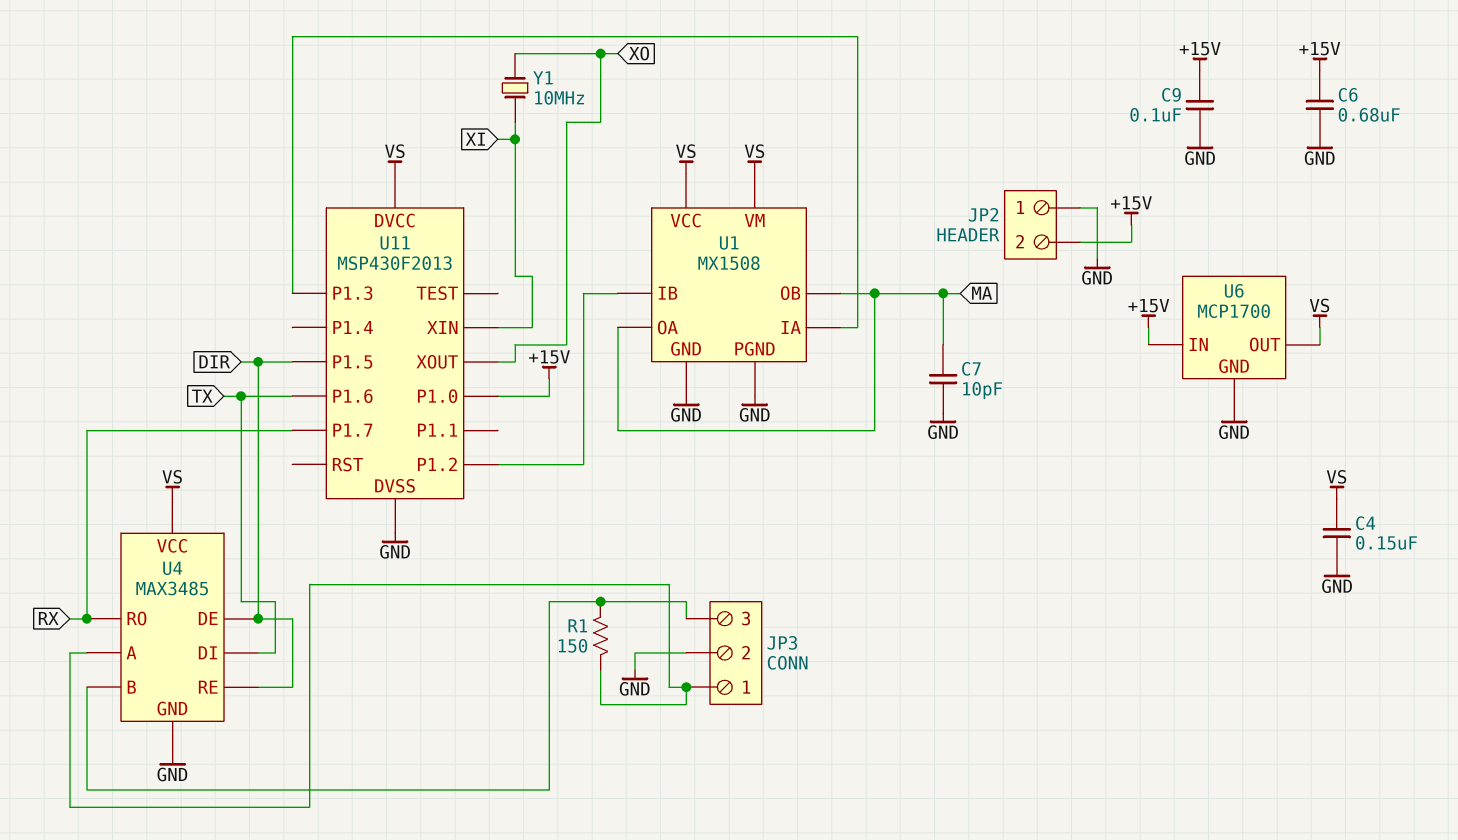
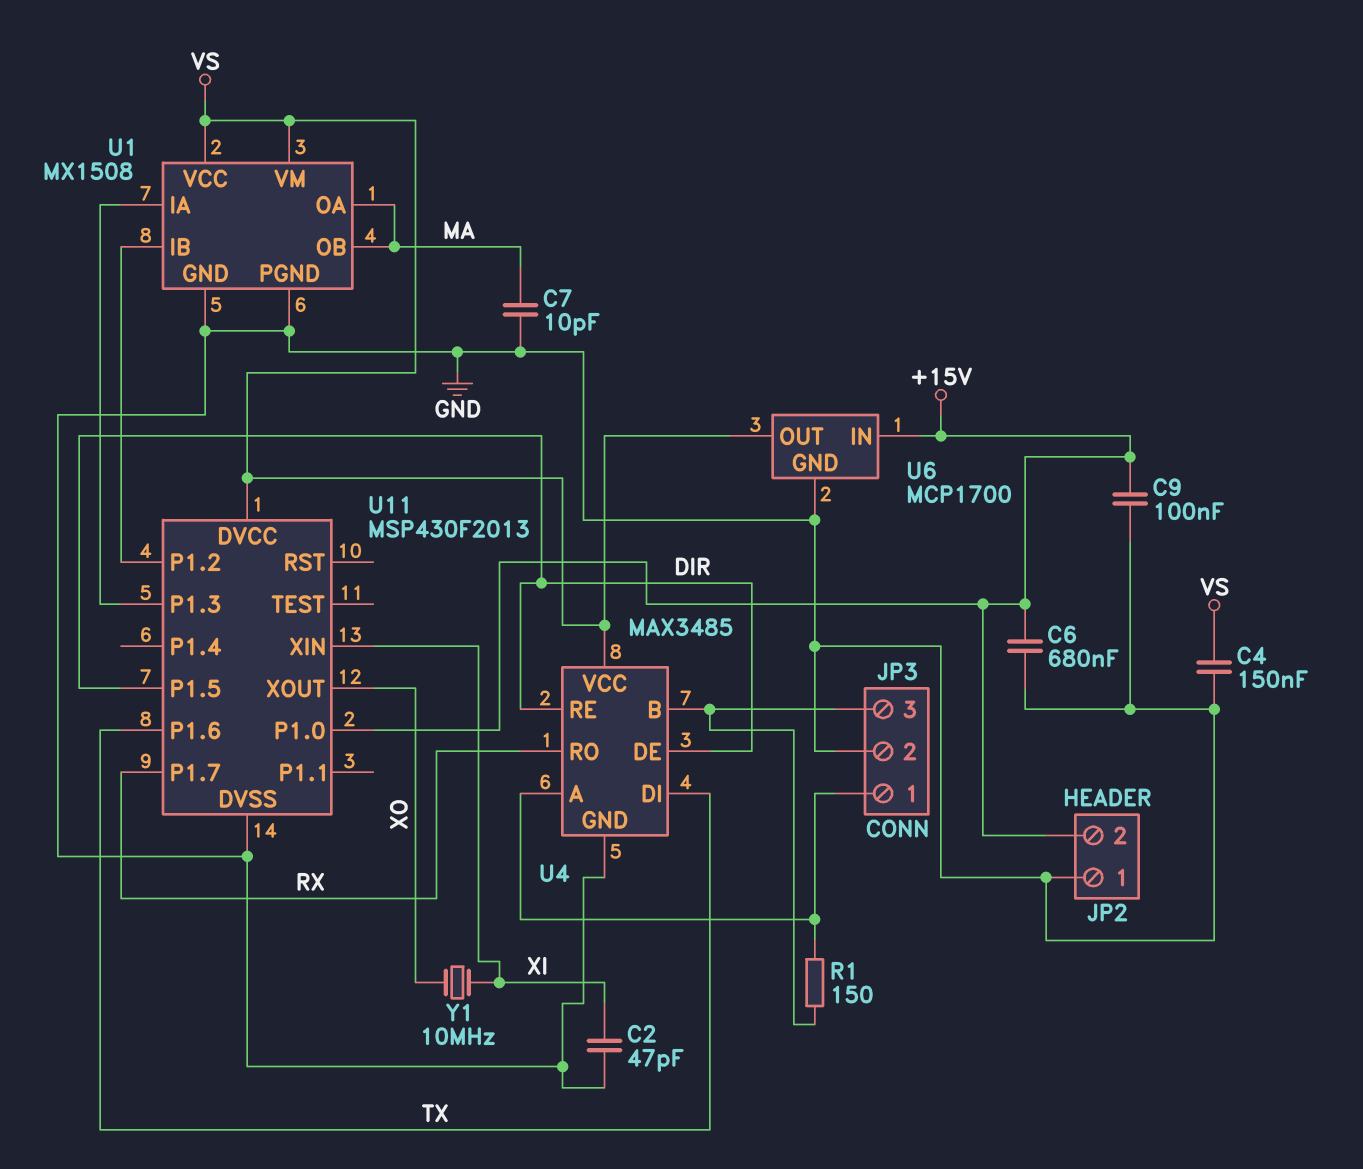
C2: none -> 47pF (GND, XI)

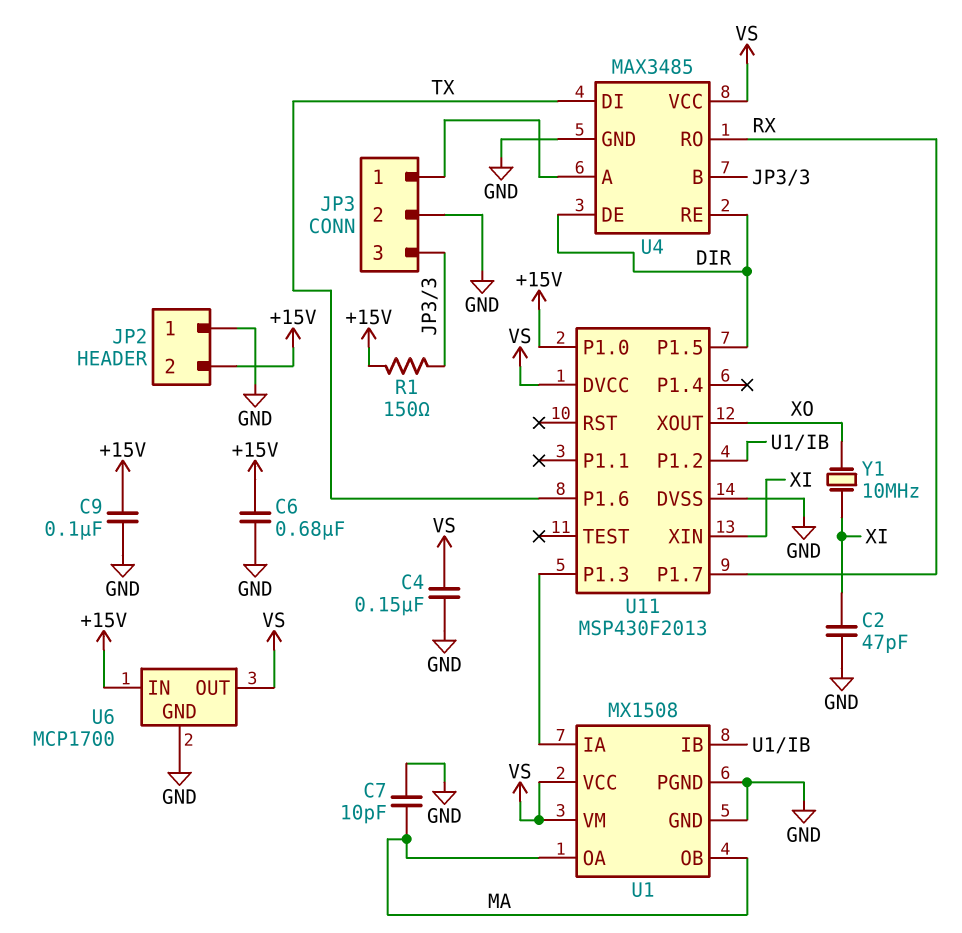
R1: 150 (JP3/1, JP3/3) -> 150 (+15V, JP3/3)

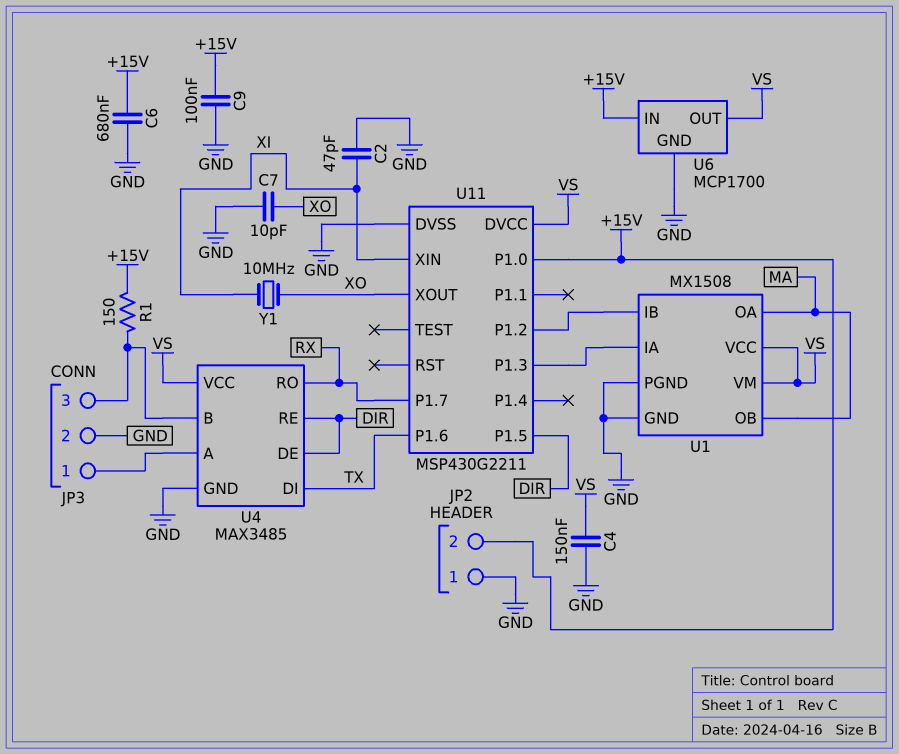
C7: 10pF (GND, MA) -> 10pF (GND, XO)
U11: MSP430F2013 -> MSP430G2211

